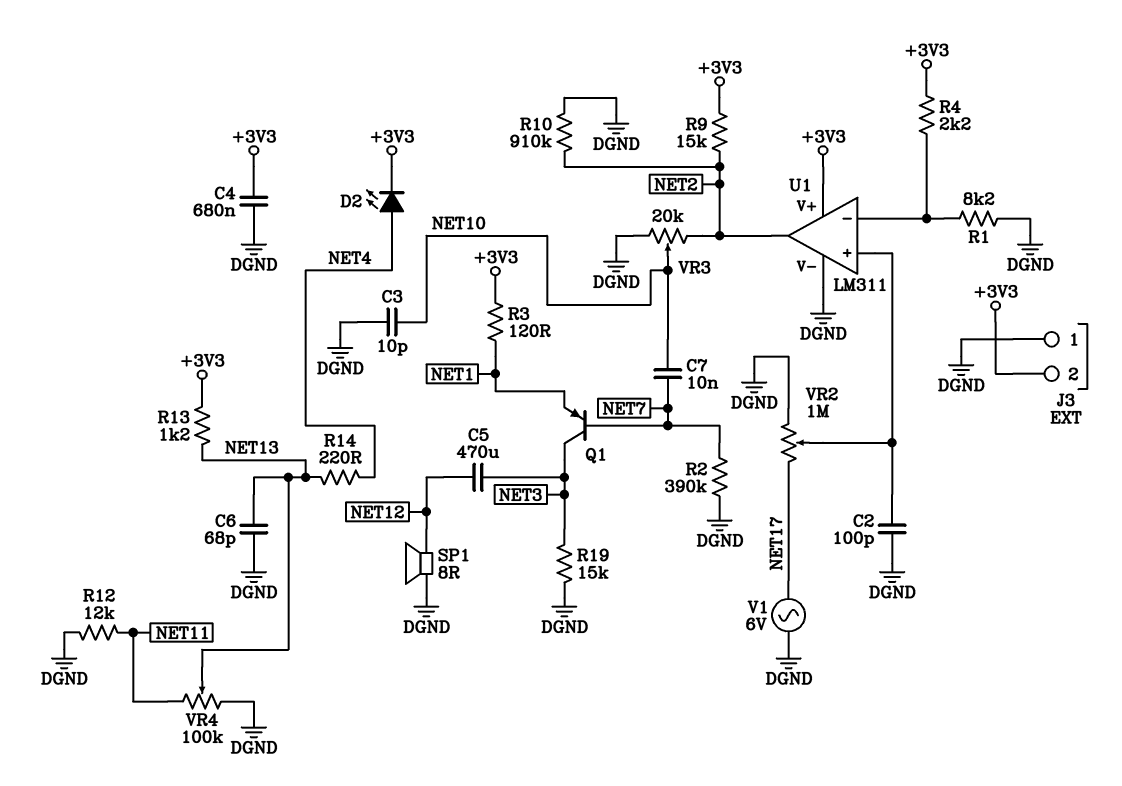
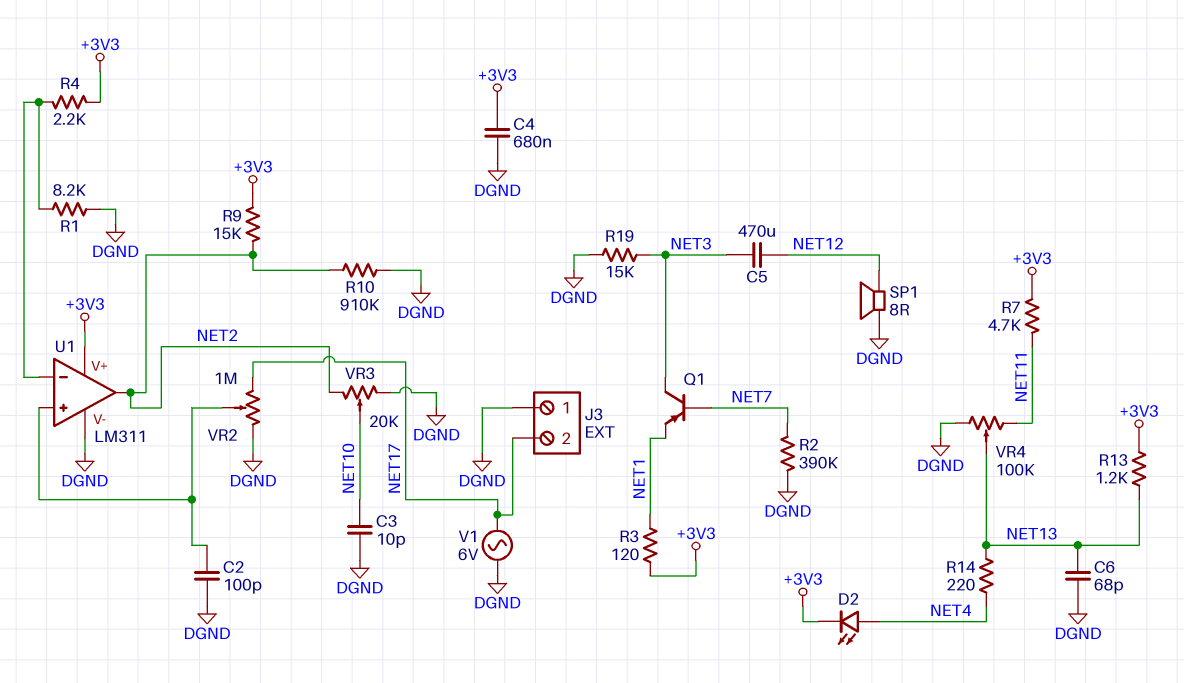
C7: 10nF (NET7, NET10) -> none
J3 pin 2: +3V3 -> NET17
R7: none -> 4.7k (+3V3, NET11)
R12: 12k (DGND, NET11) -> none

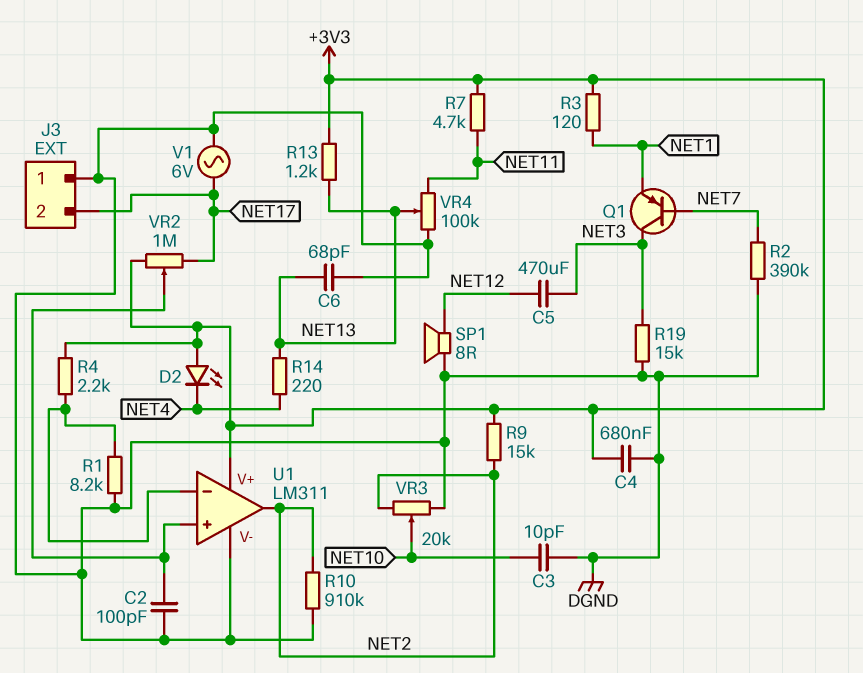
D2: LED (A NET4, K +3V3) -> LED (A +3V3, K NET4)
VR2: 1M (DGND, NET17, wiper U1/in+) -> 1M (+3V3, NET17, wiper U1/in+)

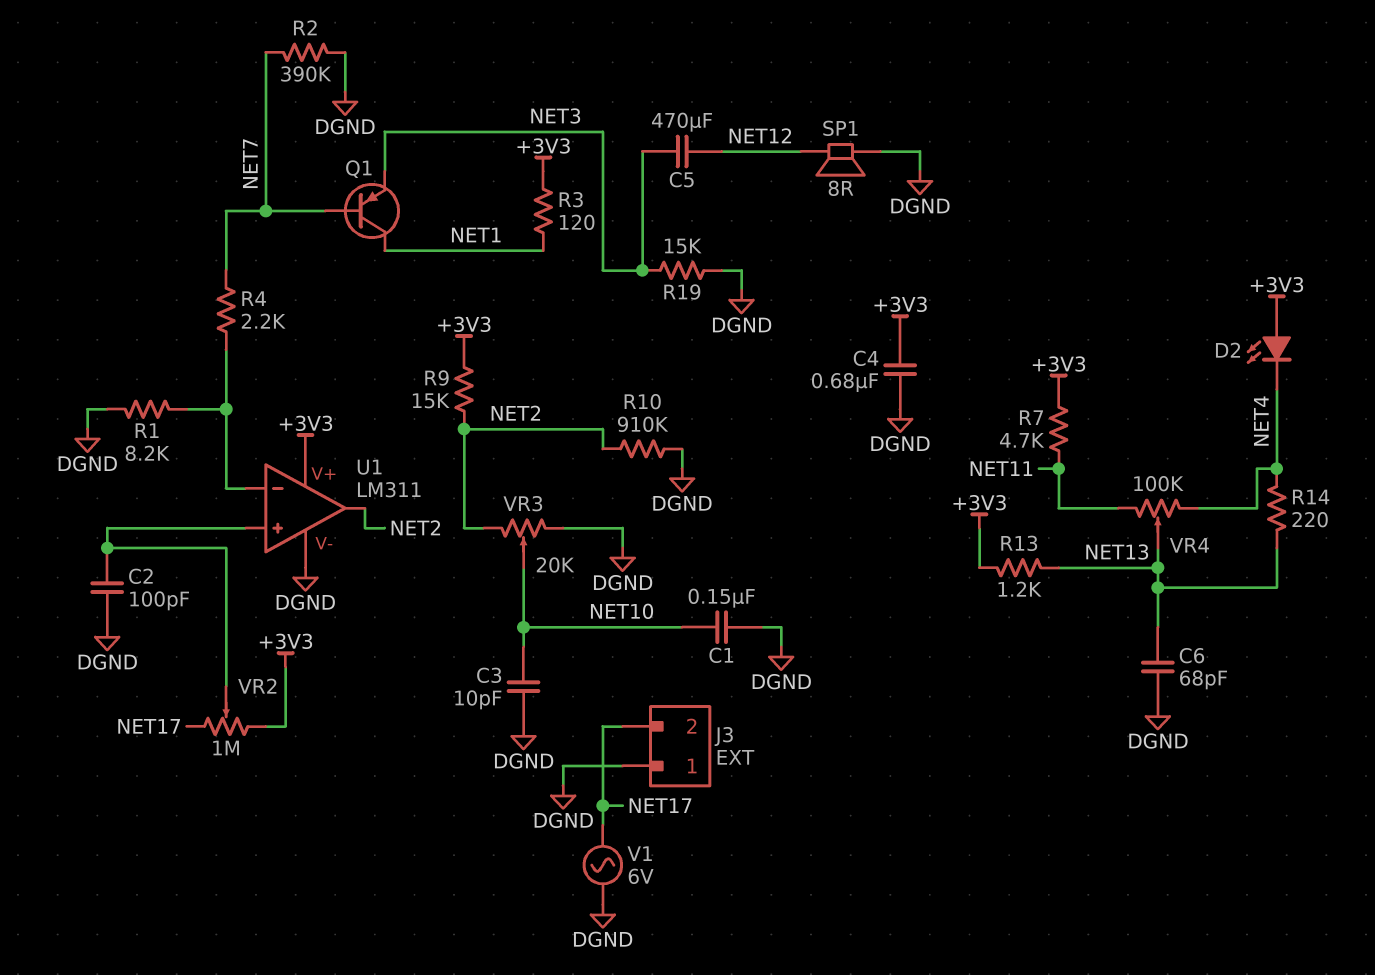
C1: none -> 150nF (DGND, NET10)
Q1: PNP (B NET7, C NET3, E NET1) -> PNP (B NET7, C NET1, E NET3)
R4: 2.2k (+3V3, U1/in-) -> 2.2k (NET7, U1/in-)
VR4: 100k (DGND, NET11, wiper NET13) -> 100k (NET4, NET11, wiper NET13)

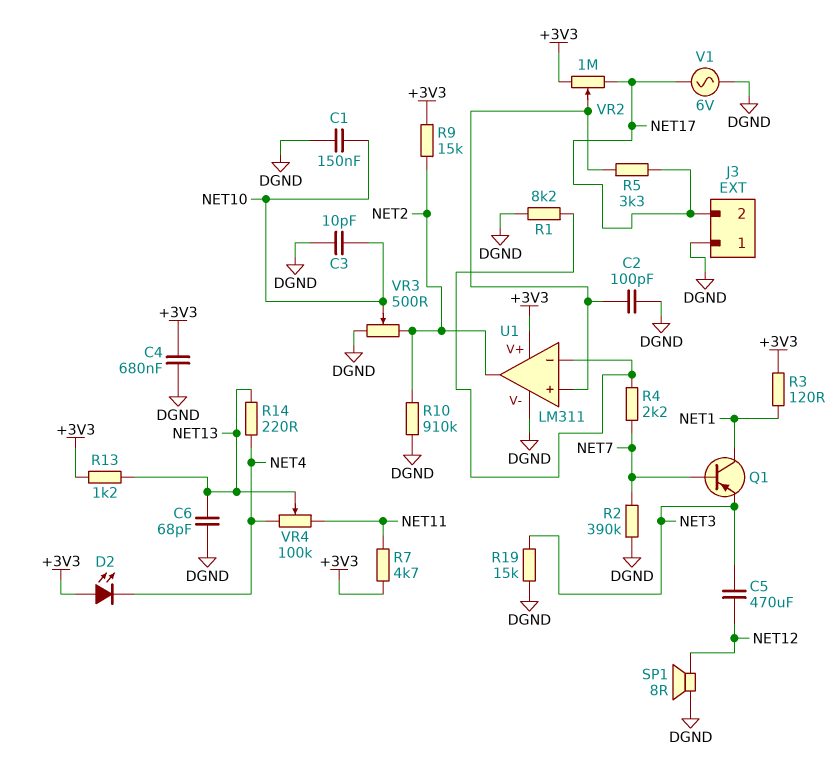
R5: none -> 3.3k (NET17, U1/in+)
VR3: 20k (DGND, NET2, wiper NET10) -> 500 (DGND, NET2, wiper NET10)

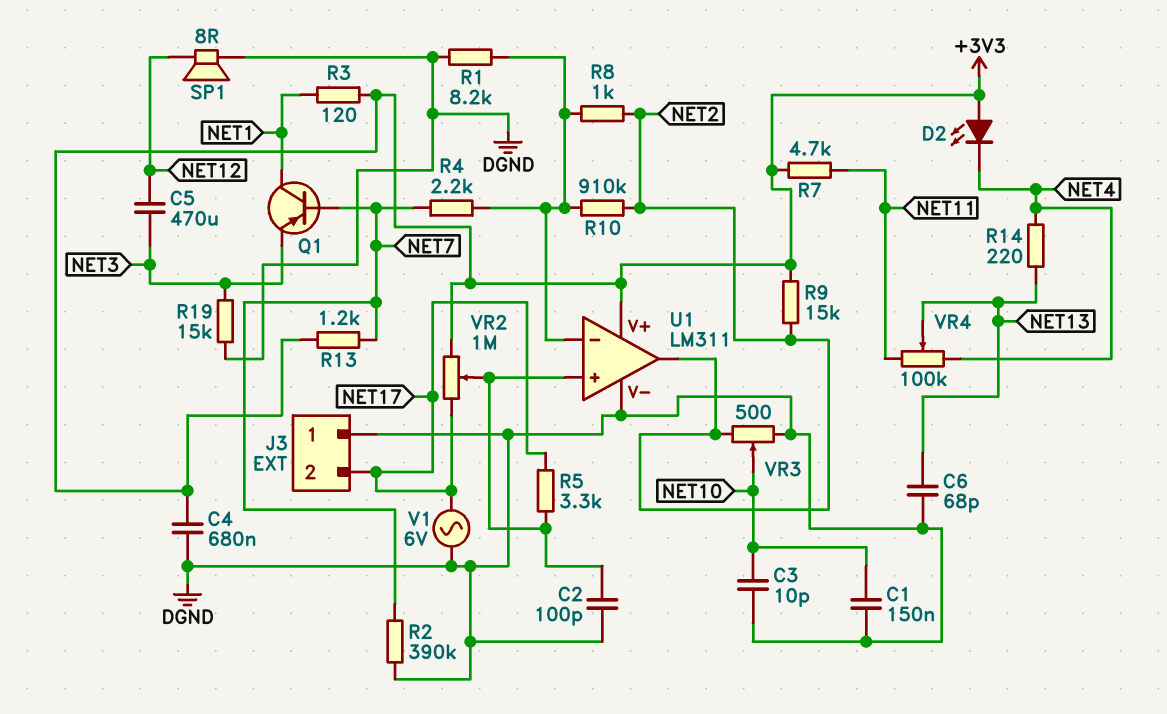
R8: none -> 1k (NET2, U1/in-)
R10: 910k (DGND, NET2) -> 910k (NET2, U1/in-)
R13: 1.2k (+3V3, NET13) -> 1.2k (+3V3, NET7)

